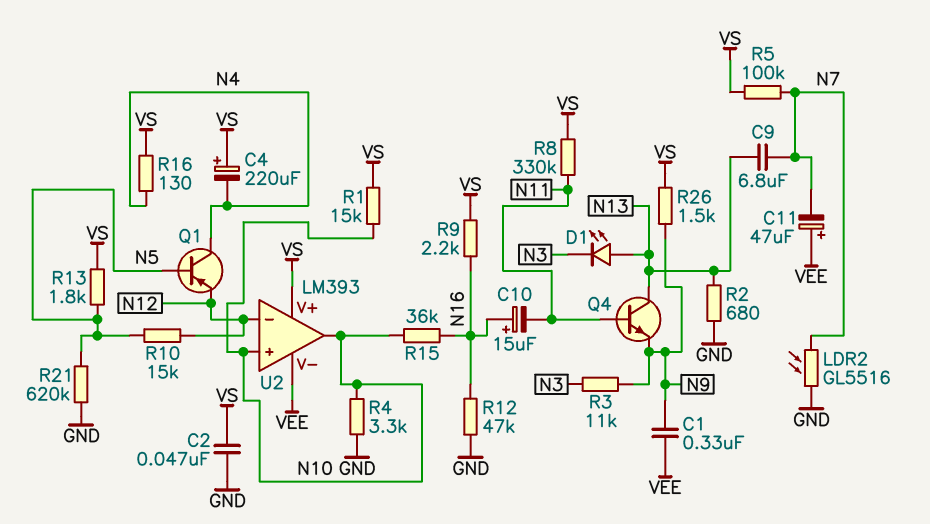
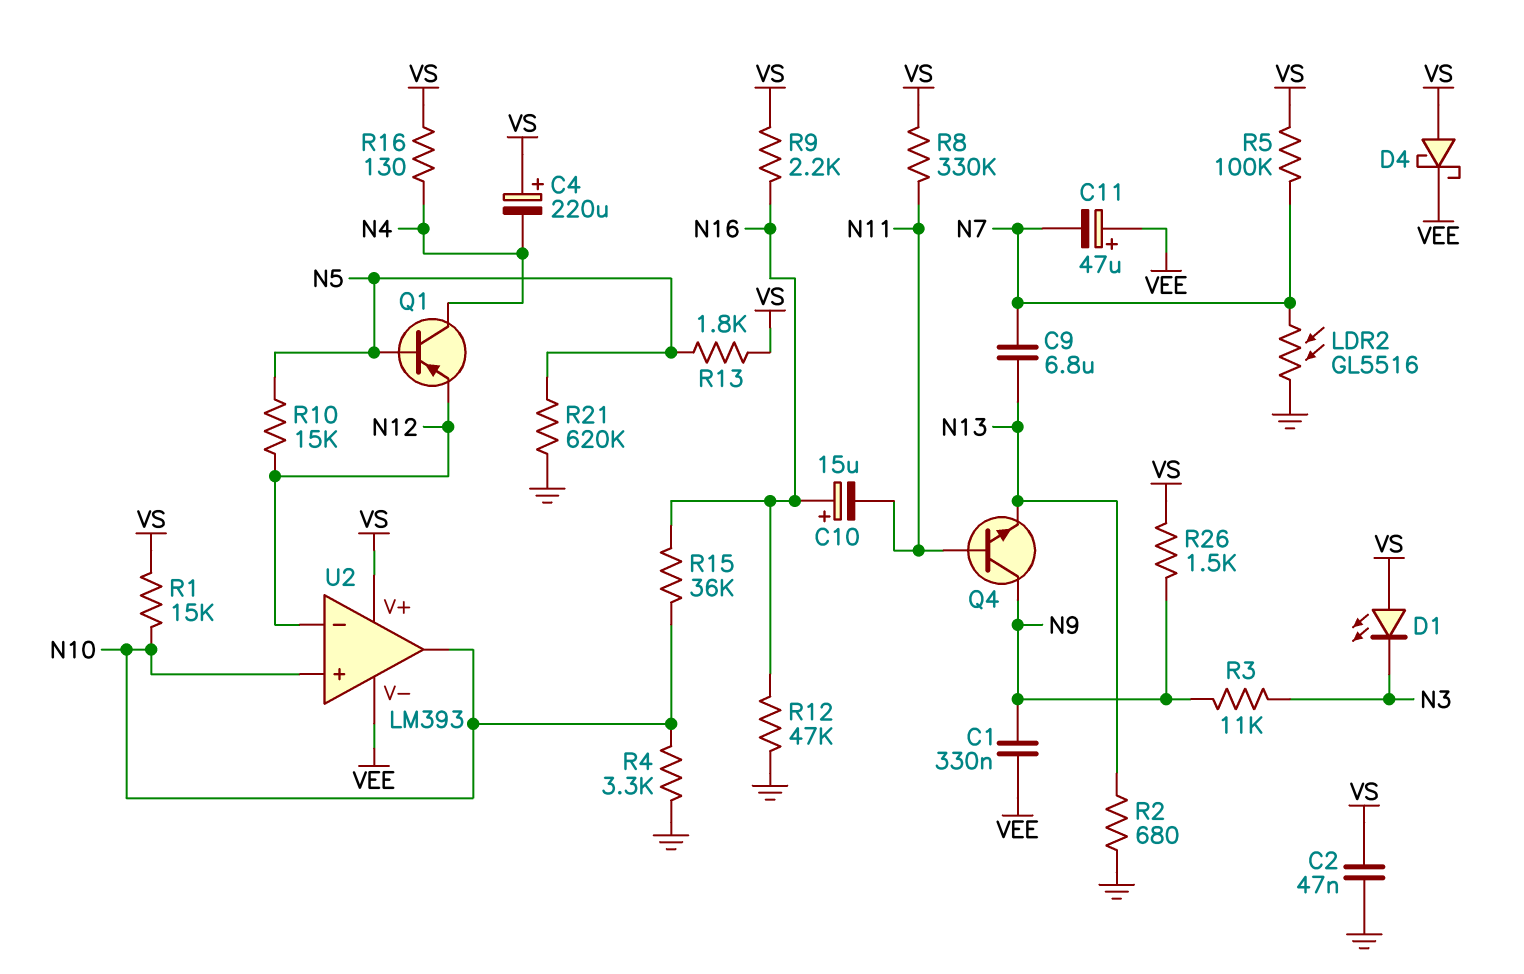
D1: LED (A N13, K N3) -> LED (A VS, K N3)
D4: none -> schottky (A VS, K VEE)
Q4: NPN (B N11, C N13, E N9) -> NPN (B N11, C N9, E N13)

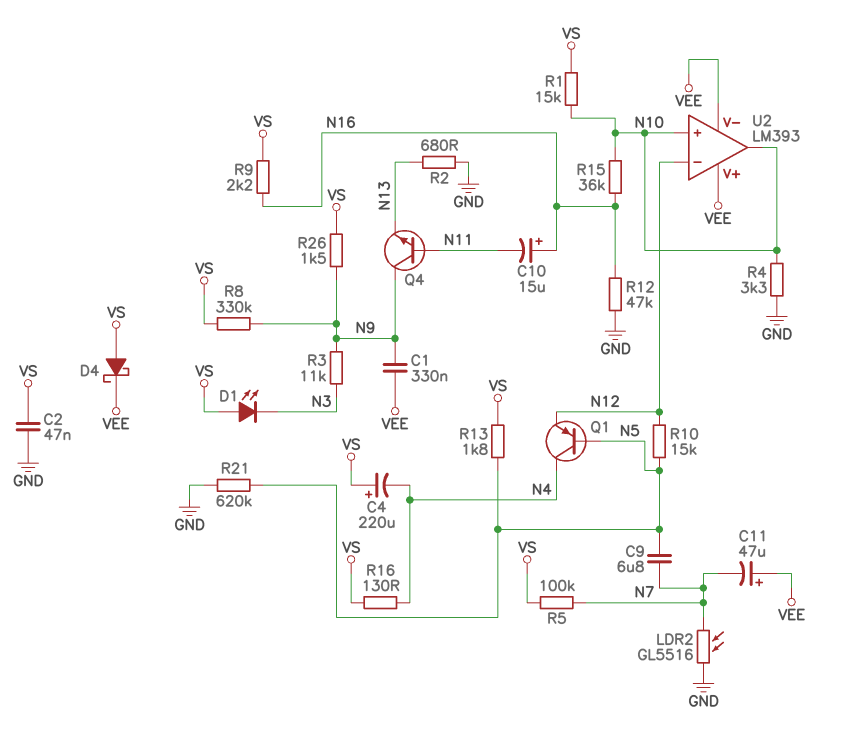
C9: 6.8uF (N7, N13) -> 6.8uF (N5, N7)
R8: 330k (N11, VS) -> 330k (N9, VS)
U2 pin V+: VS -> VEE

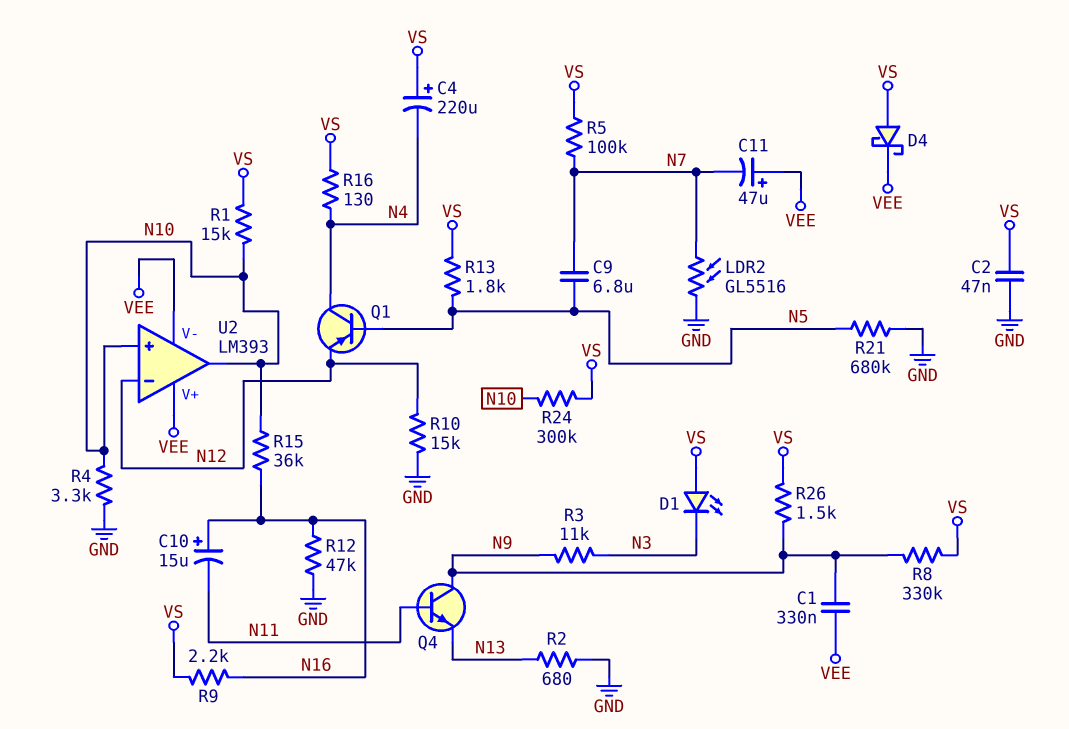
R10: 15k (N5, N12) -> 15k (GND, N12)
R21: 620k (GND, N5) -> 680k (GND, N5)
R24: none -> 300k (N10, VS)

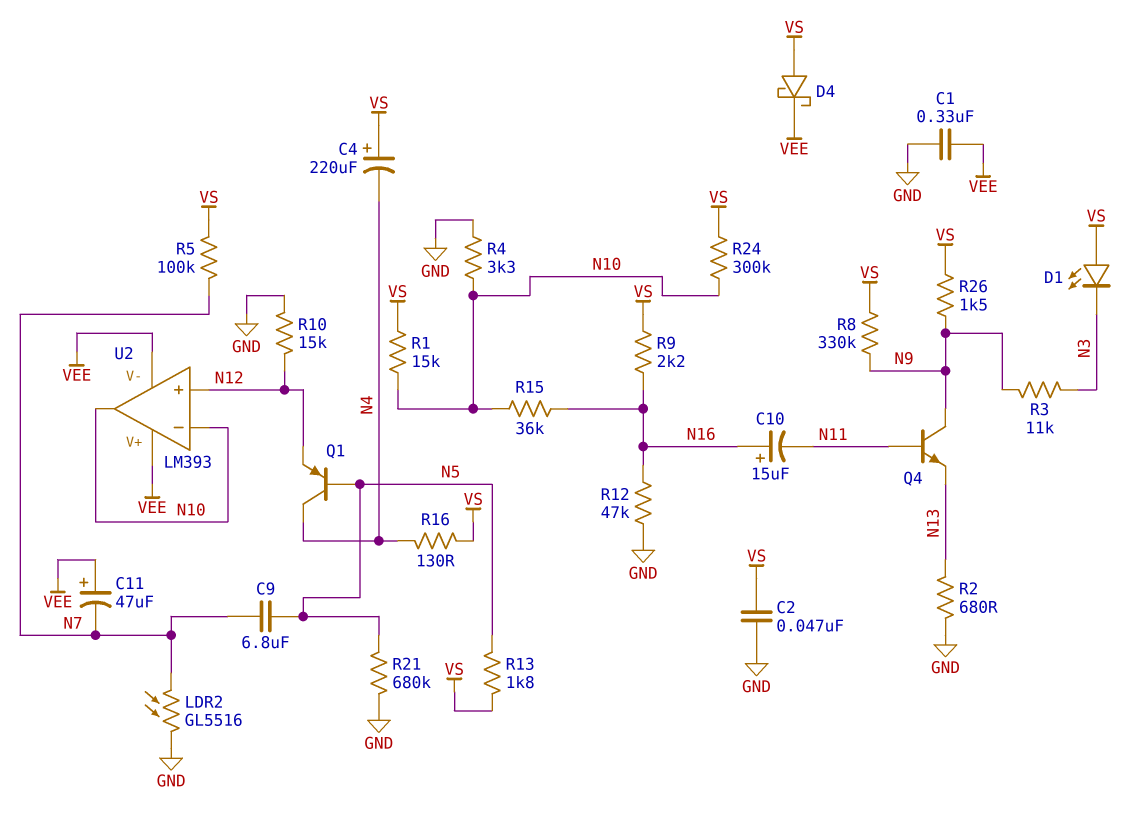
C1: 330nF (N9, VEE) -> 330nF (GND, VEE)
U2 pin in+: N10 -> N12
U2 pin in-: N12 -> N10

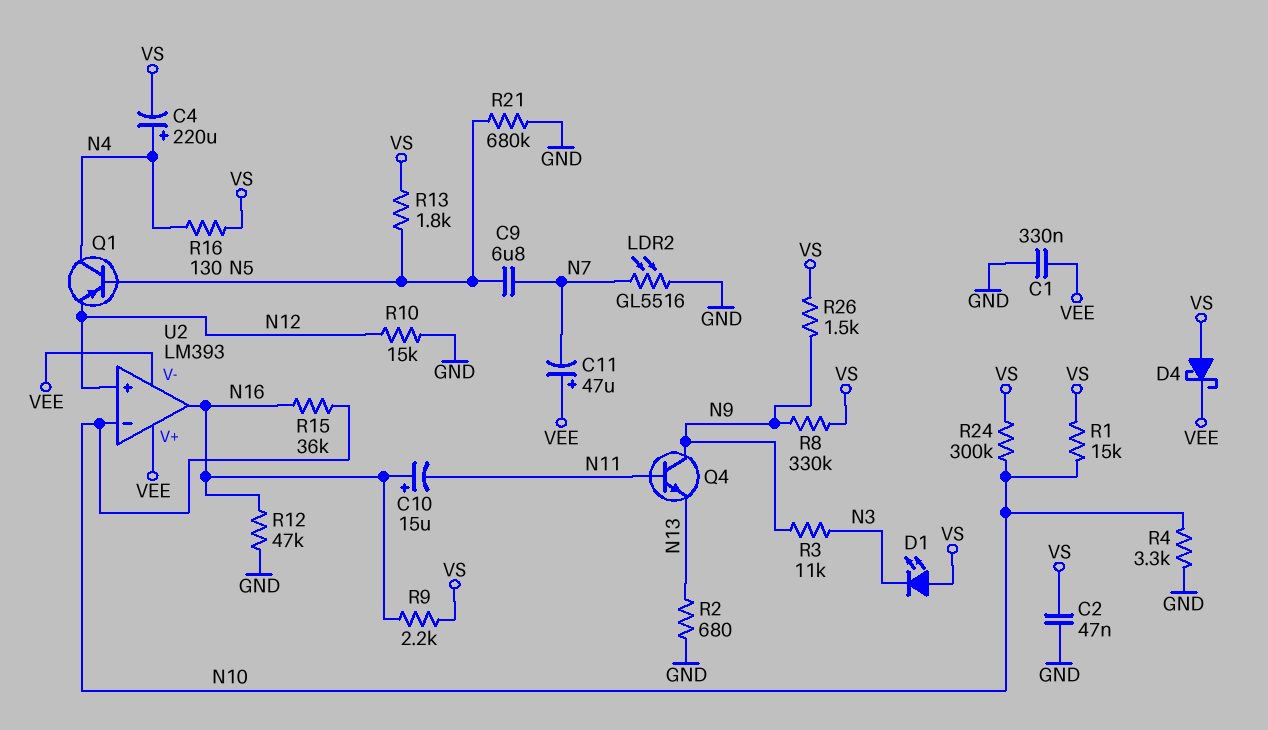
C4: 220uF (plus VS, minus N4) -> 220uF (plus N4, minus VS)
R5: 100k (N7, VS) -> none
U2 pin out: N10 -> N16

